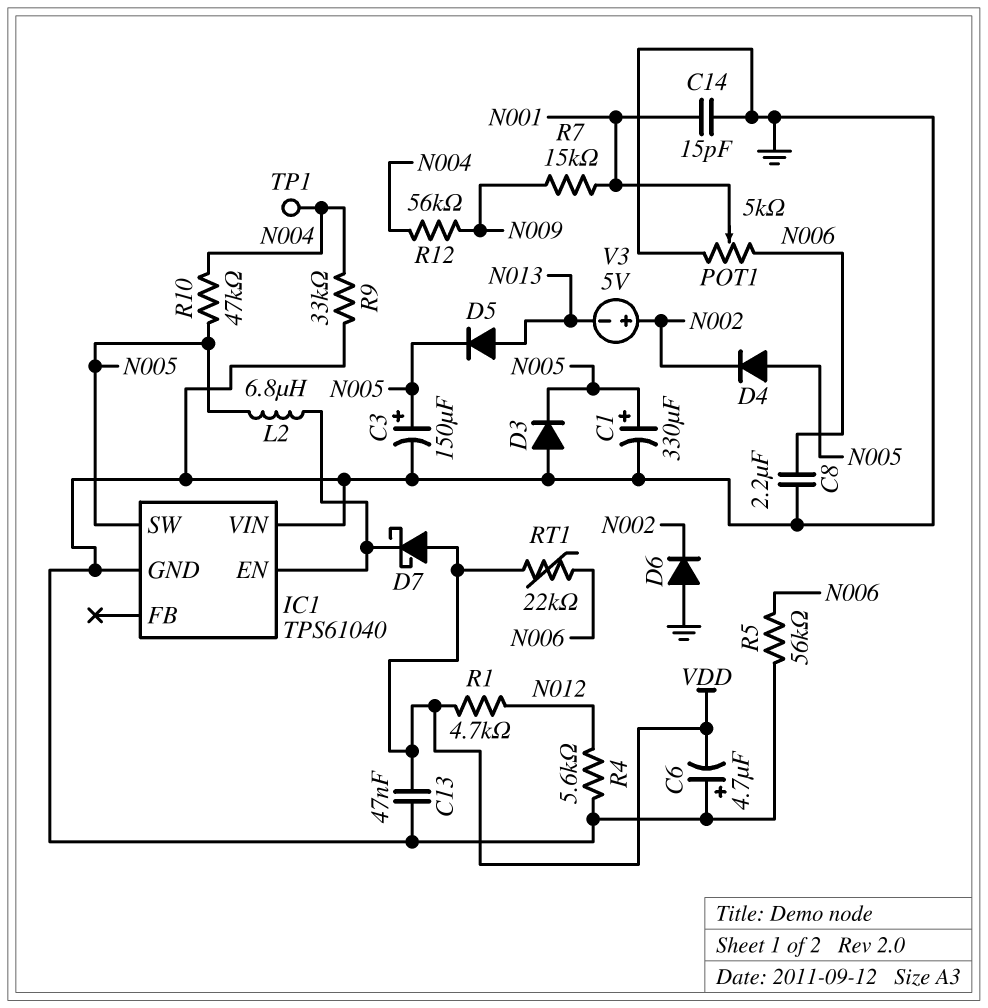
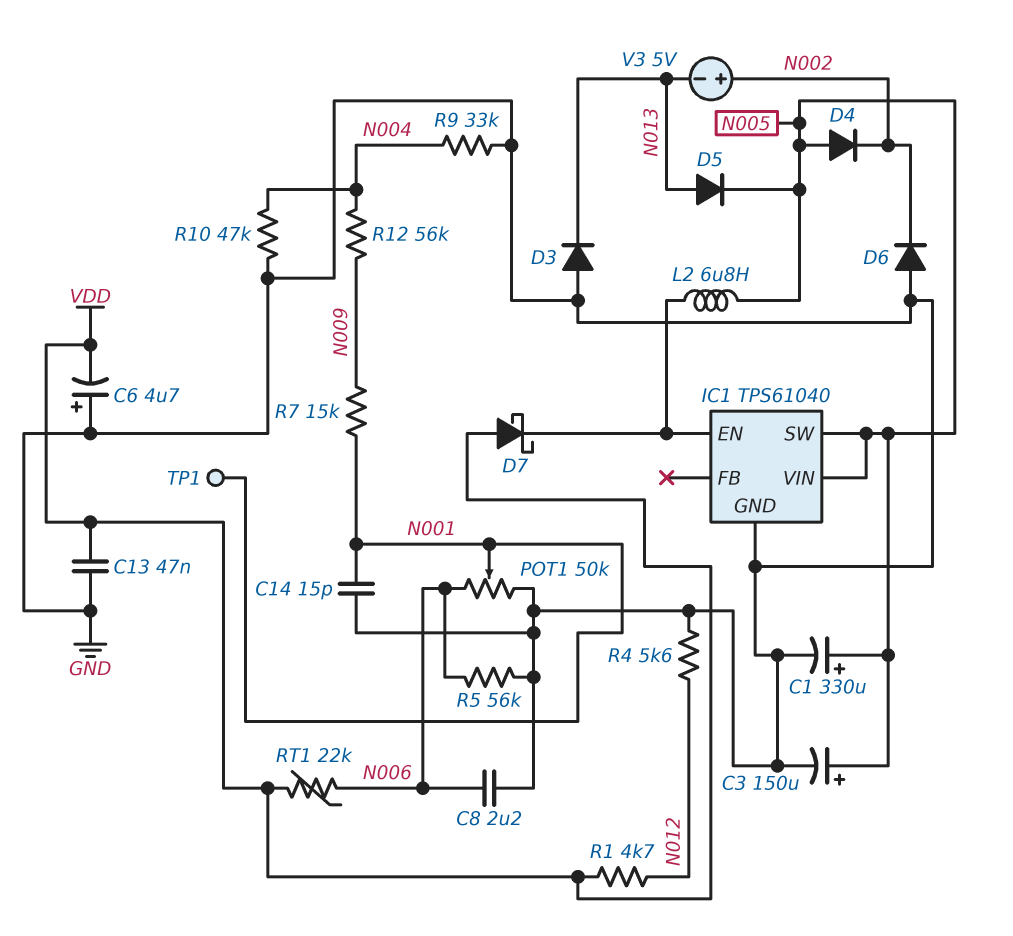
D3: diode (A GND, K N005) -> diode (A GND, K N013)
IC1 pin VIN: GND -> N005
POT1: 5k (GND, N006, wiper N001) -> 50k (GND, N006, wiper N001)
R10: 47k (N004, N005) -> 47k (GND, N004)
TP1: test point (N004) -> test point (N001)

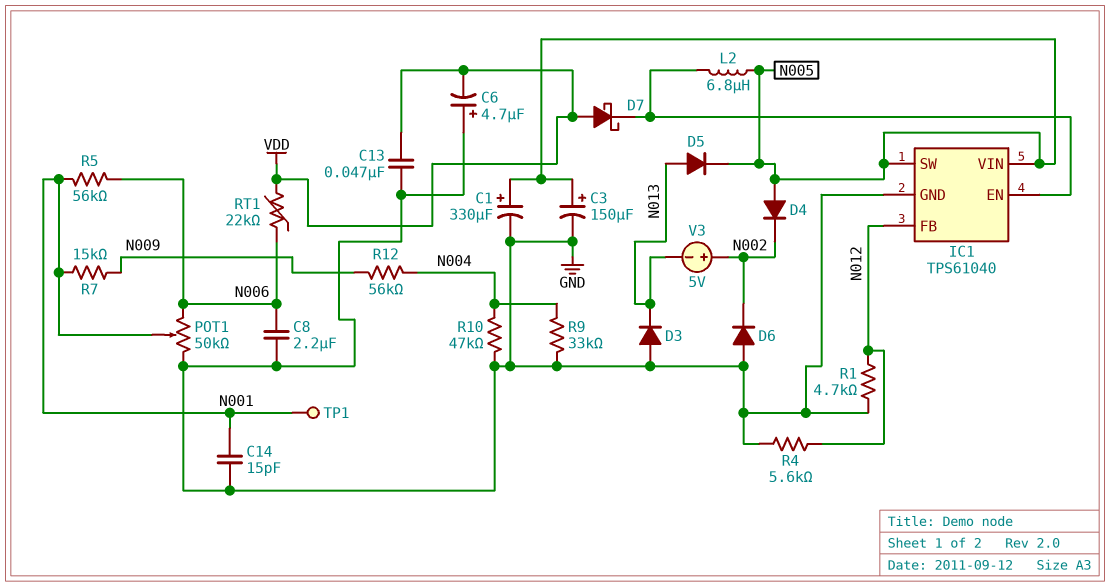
IC1 pin FB: none -> N012
R1: 4.7k (N012, VDD) -> 4.7k (GND, N012)
R5: 56k (GND, N006) -> 56k (N001, N006)

